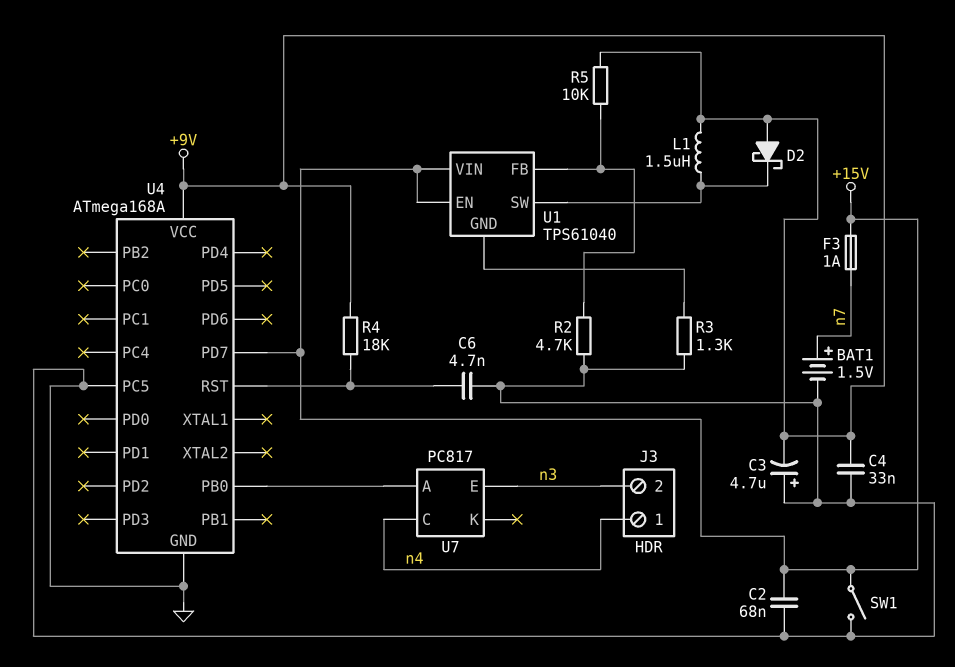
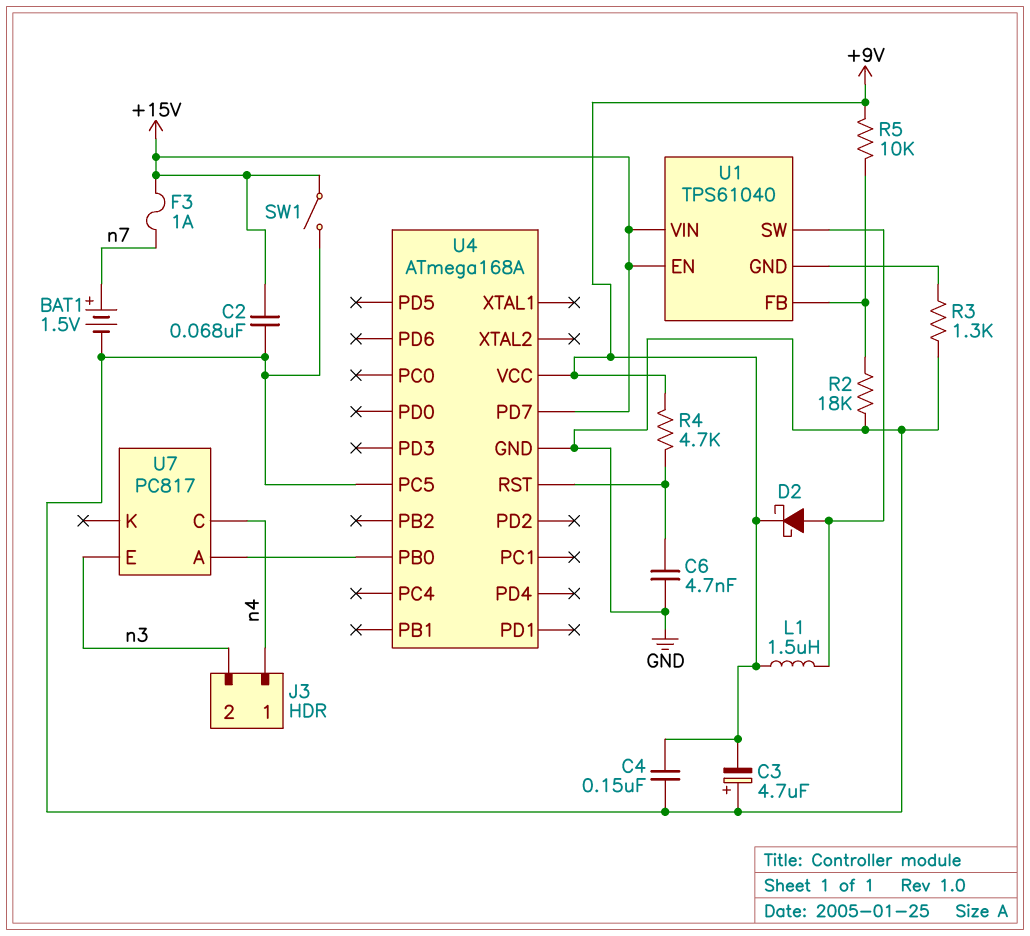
C4: 33nF (+9V, GND) -> 150nF (+9V, GND)
D2: schottky (A +9V, K U1/SW) -> schottky (A U1/SW, K +9V)
R2: 4.7k (GND, U1/FB) -> 18k (GND, U1/FB)
R4: 18k (+9V, U4/RST) -> 4.7k (+9V, U4/RST)

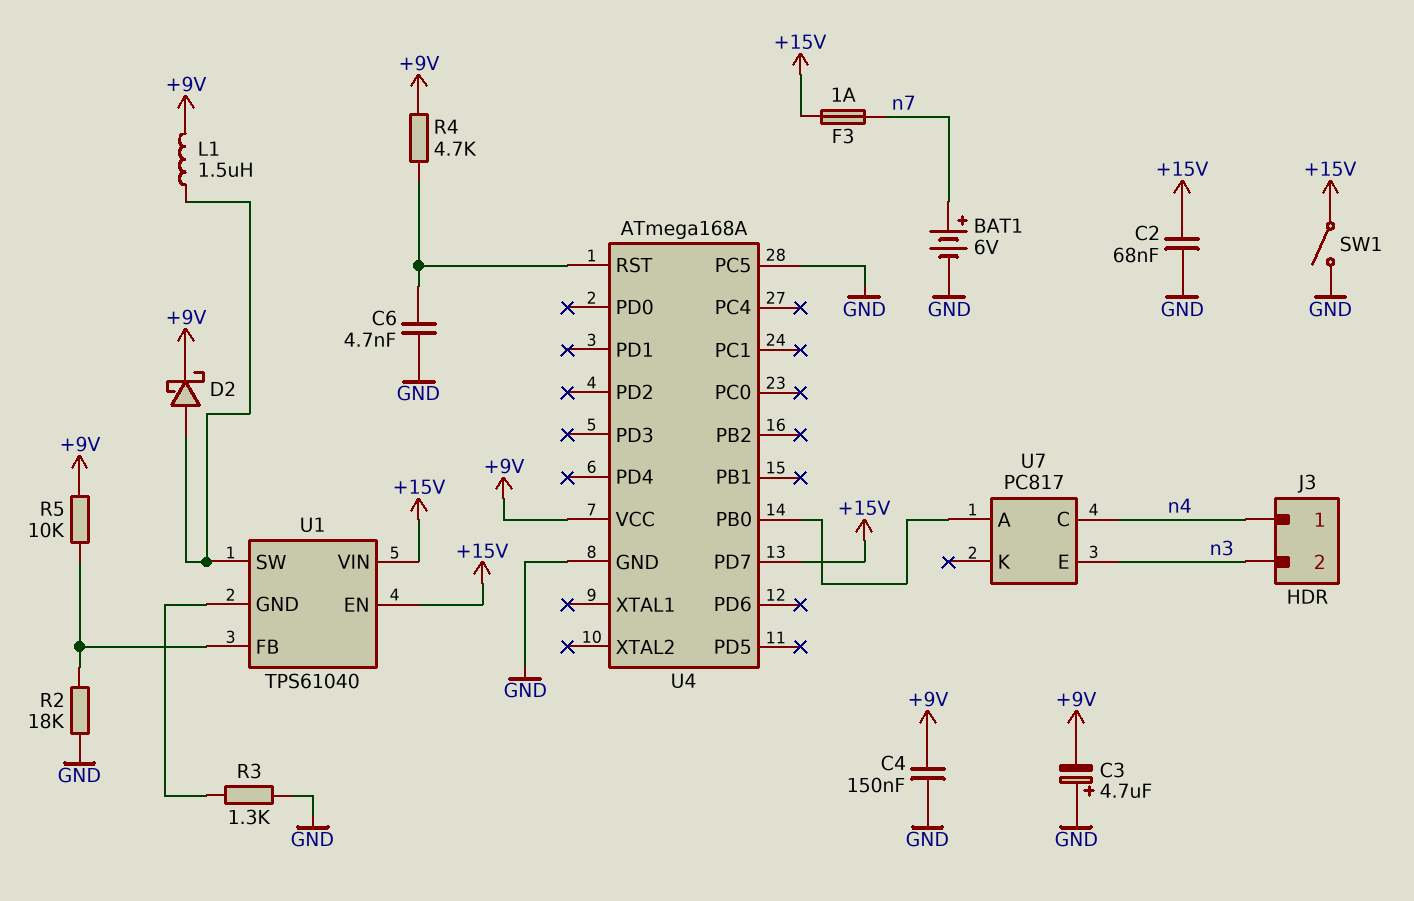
BAT1: 1.5V (plus n7, minus GND) -> 6V (plus n7, minus GND)

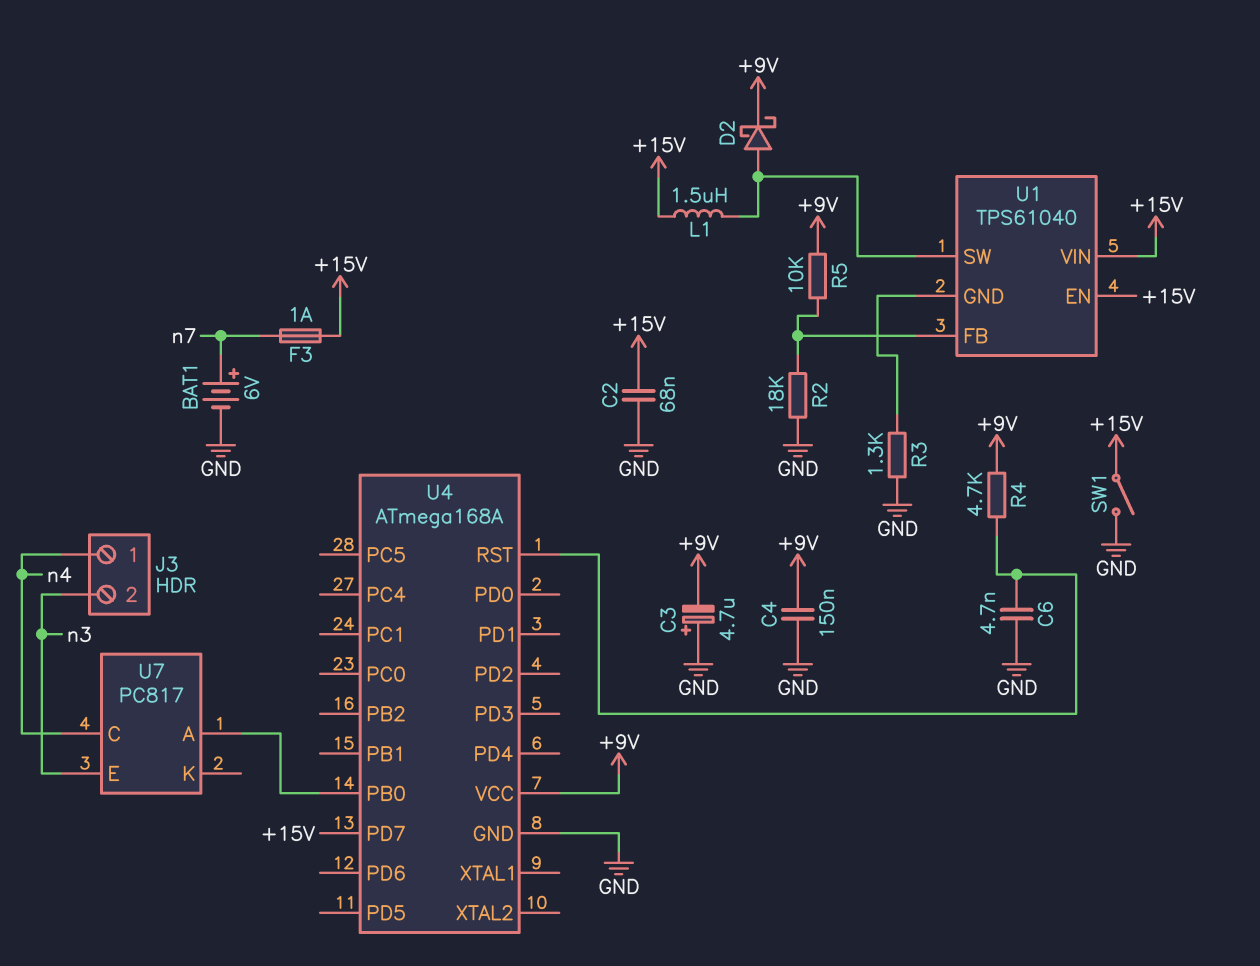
L1: 1.5uH (+9V, U1/SW) -> 1.5uH (+15V, U1/SW)
U4 pin PC5: GND -> none

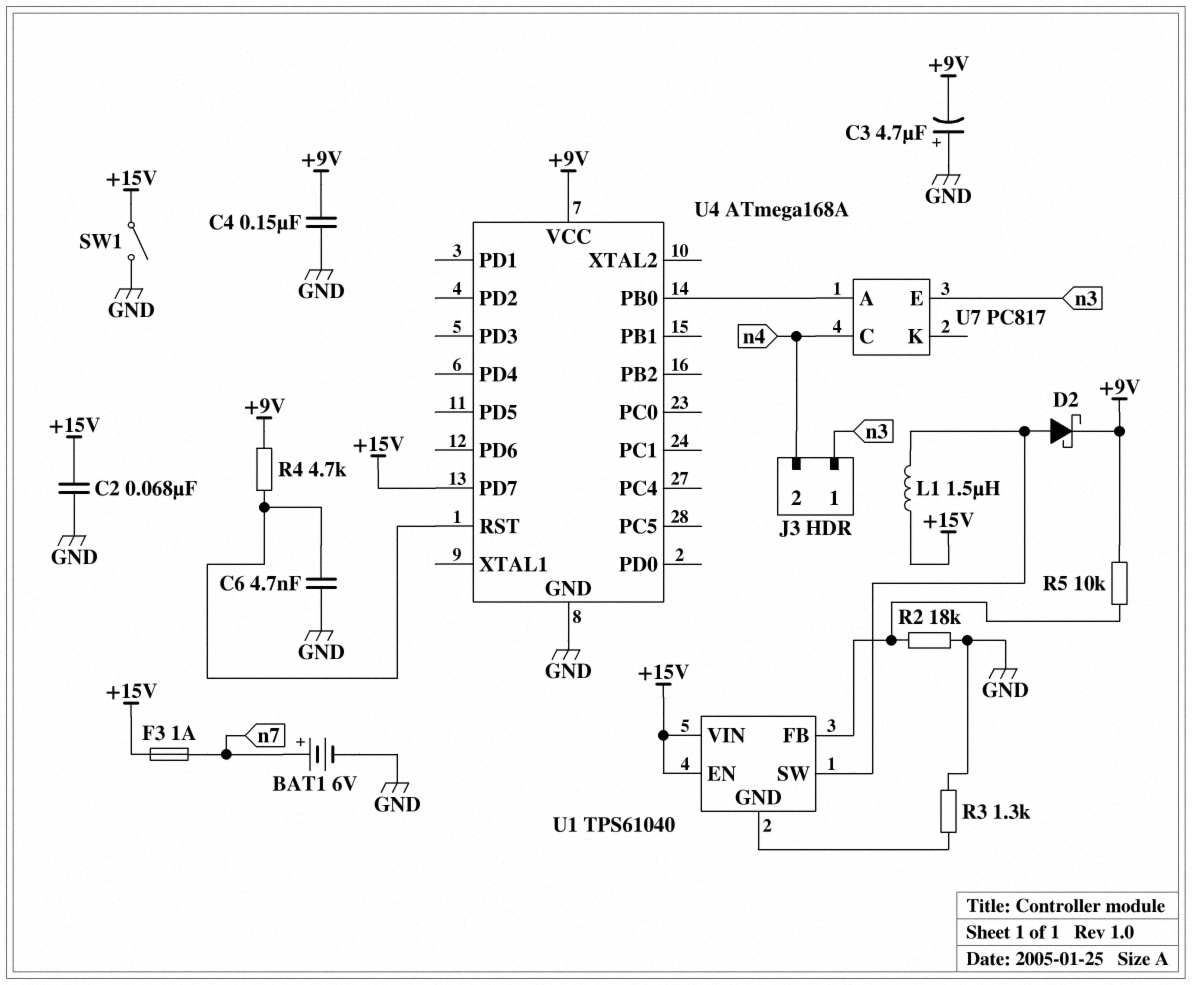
J3 pin 1: n4 -> n3
J3 pin 2: n3 -> n4

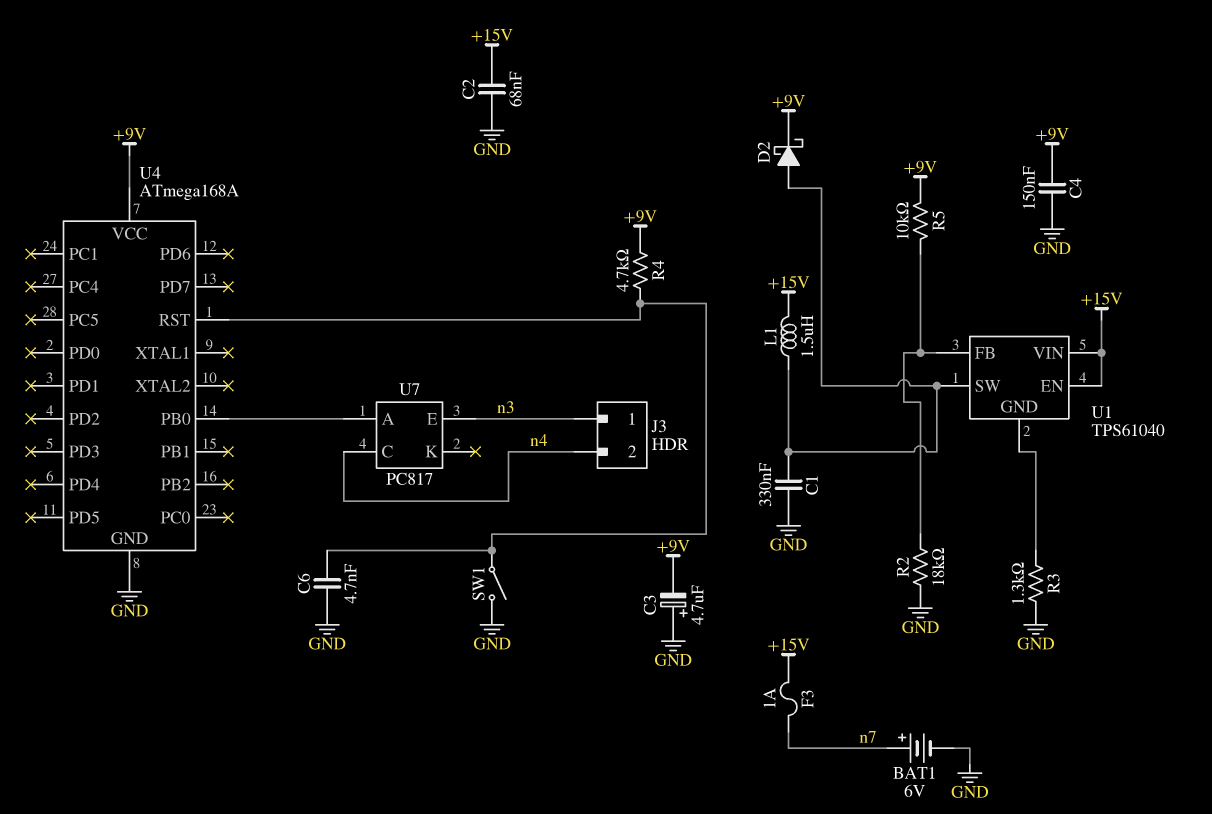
C1: none -> 330nF (GND, U1/SW)
SW1: switch (+15V, GND) -> switch (GND, U4/RST)
U4 pin PD7: +15V -> none

